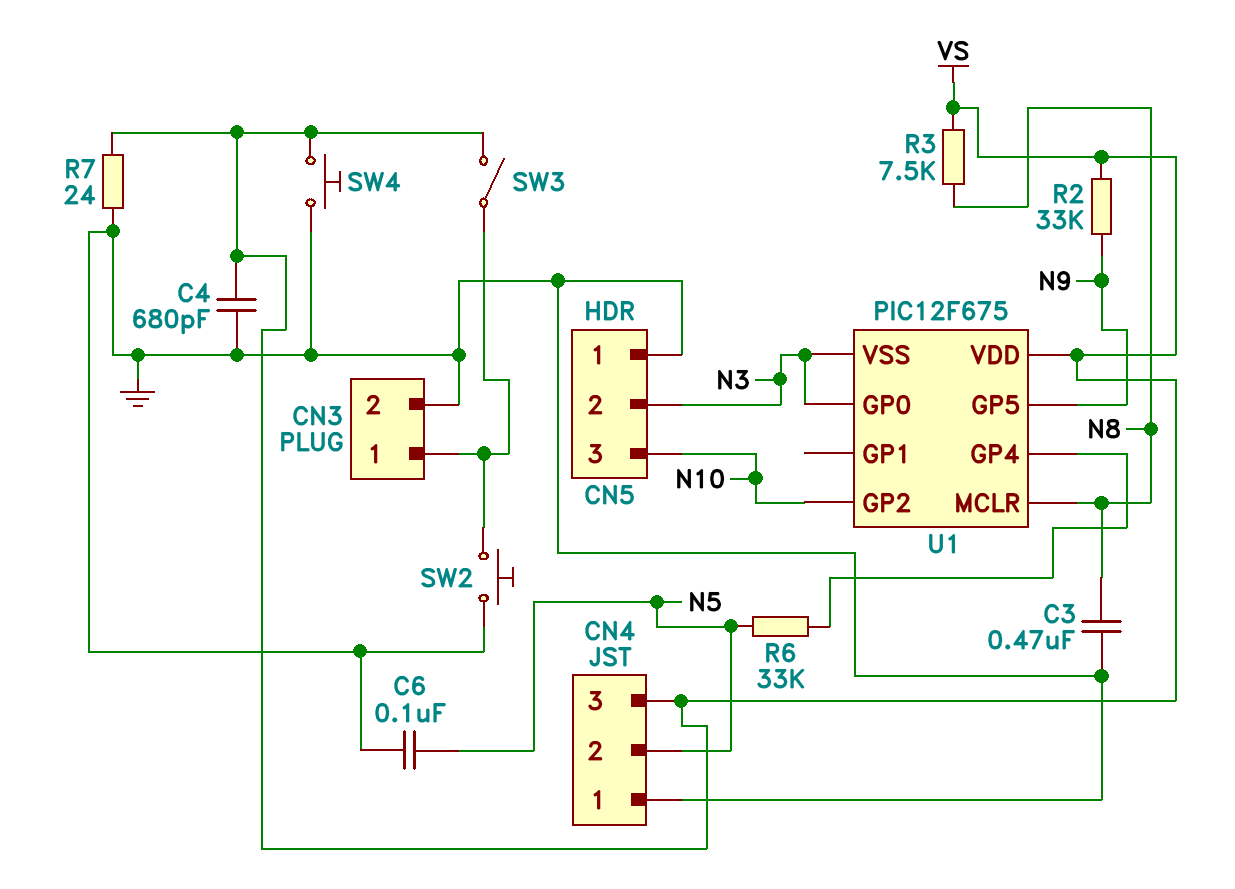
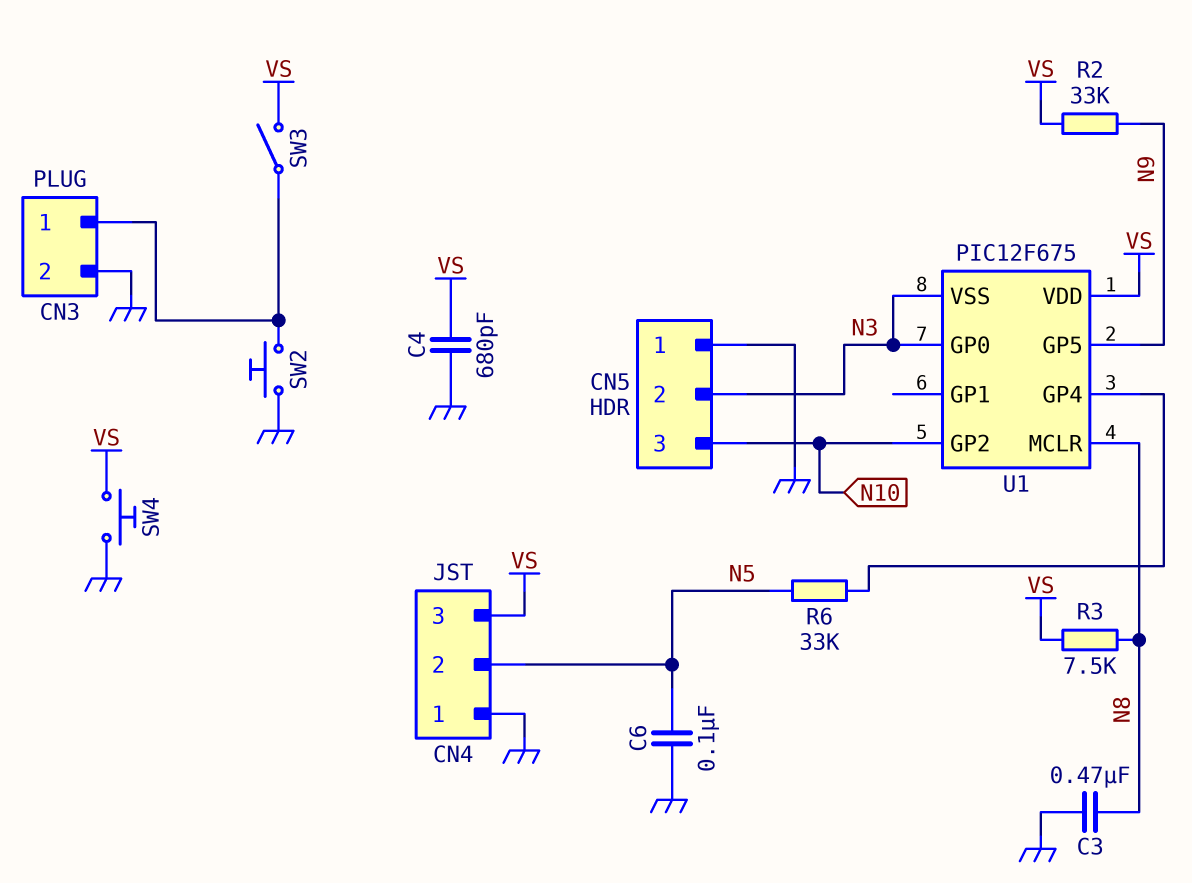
R7: 24 (GND, VS) -> none

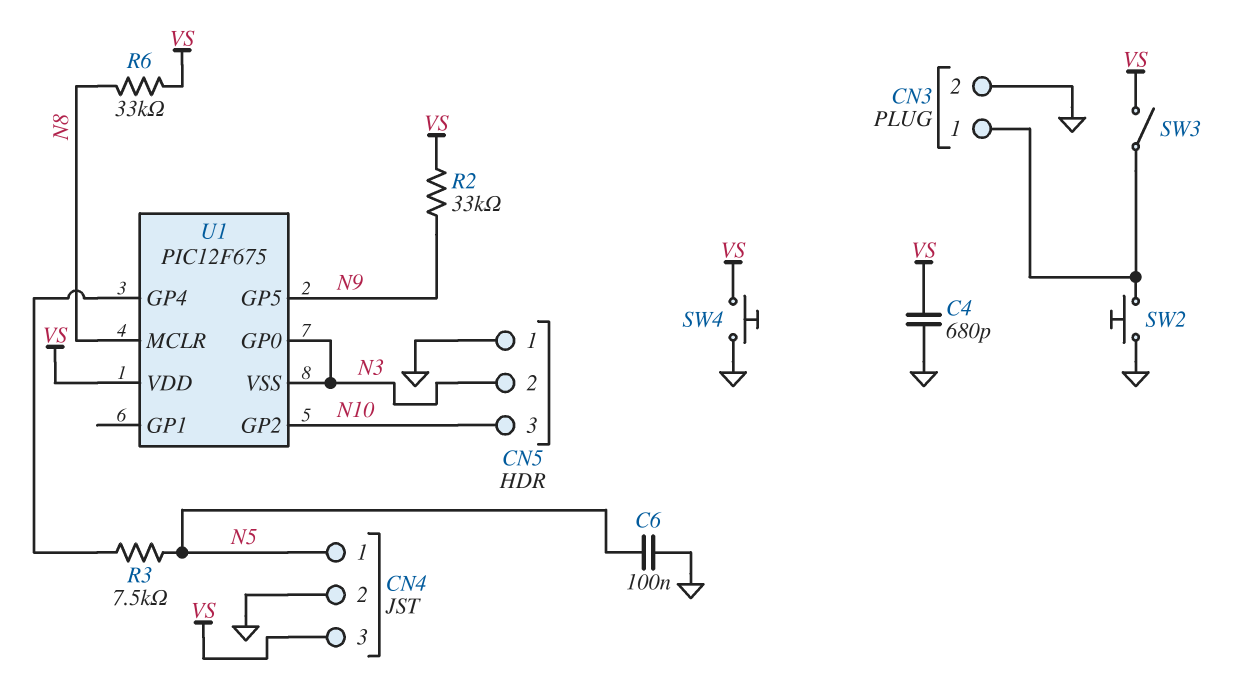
C3: 470nF (GND, N8) -> none
CN4 pin 1: GND -> N5
CN4 pin 2: N5 -> GND
R3: 7.5k (N8, VS) -> 7.5k (N5, U1/GP4)
R6: 33k (N5, U1/GP4) -> 33k (N8, VS)

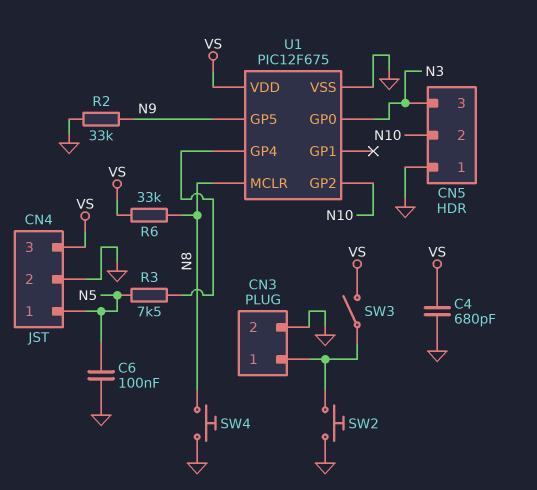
CN5 pin 2: N3 -> N10
CN5 pin 3: N10 -> N3
R2: 33k (N9, VS) -> 33k (GND, N9)
SW4: button (GND, VS) -> button (GND, N8)
U1 pin VSS: N3 -> GND

